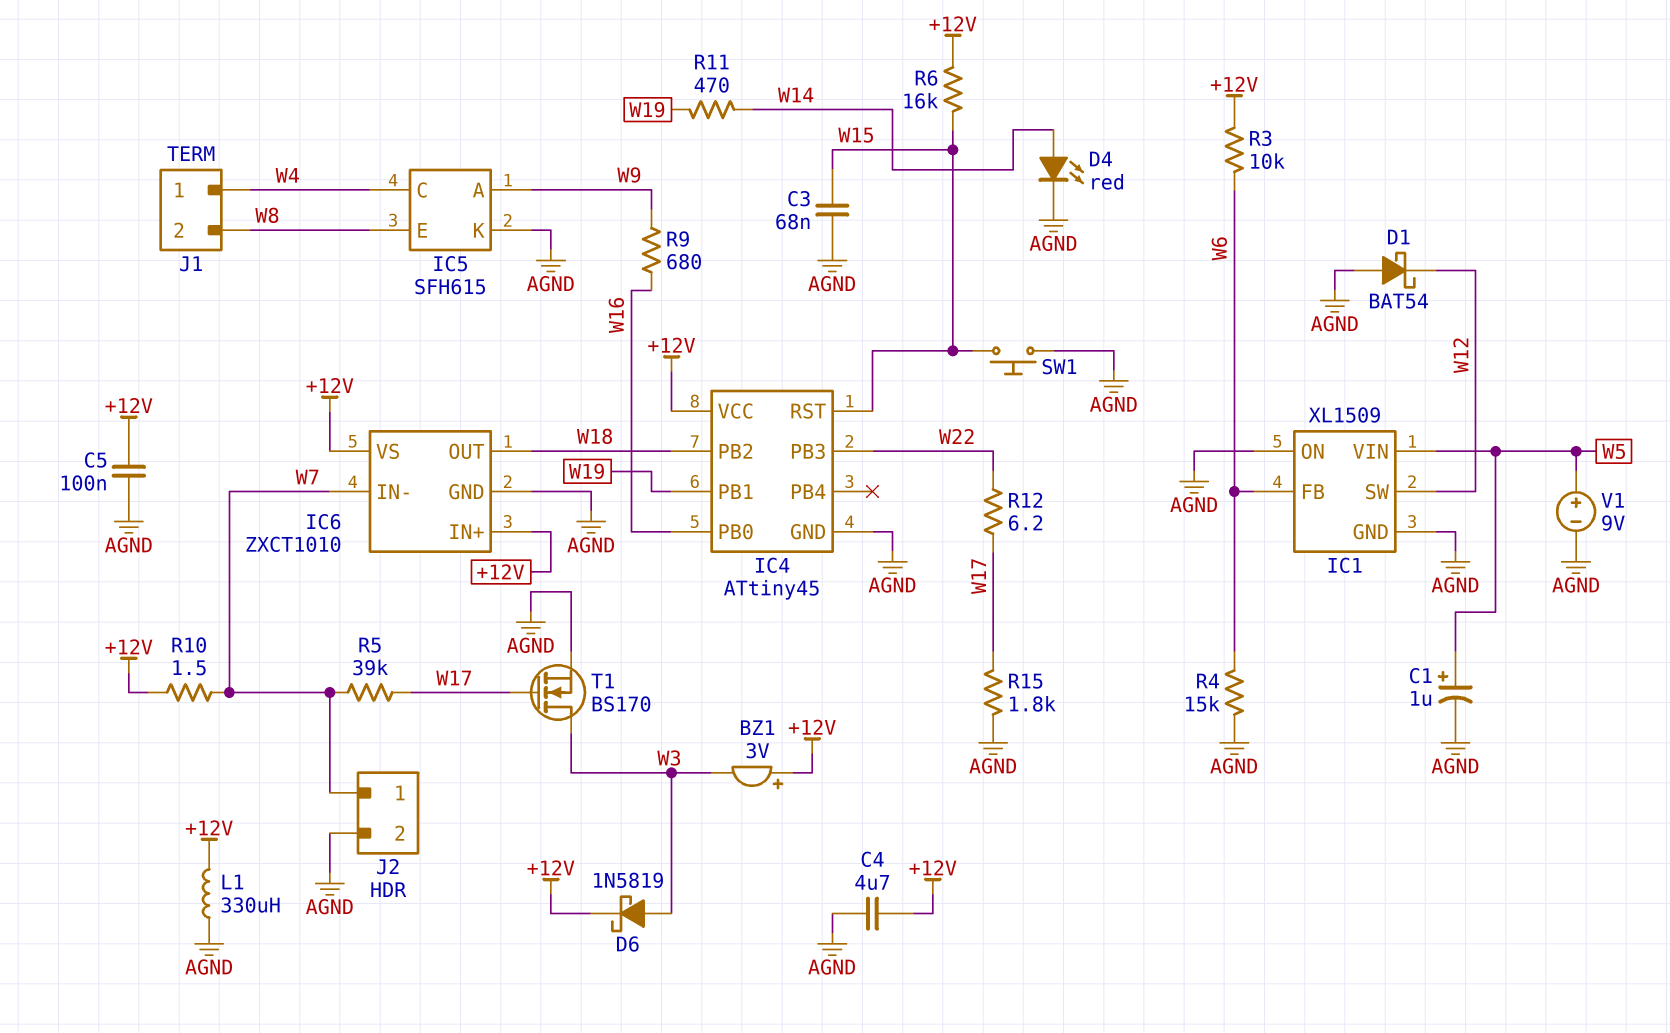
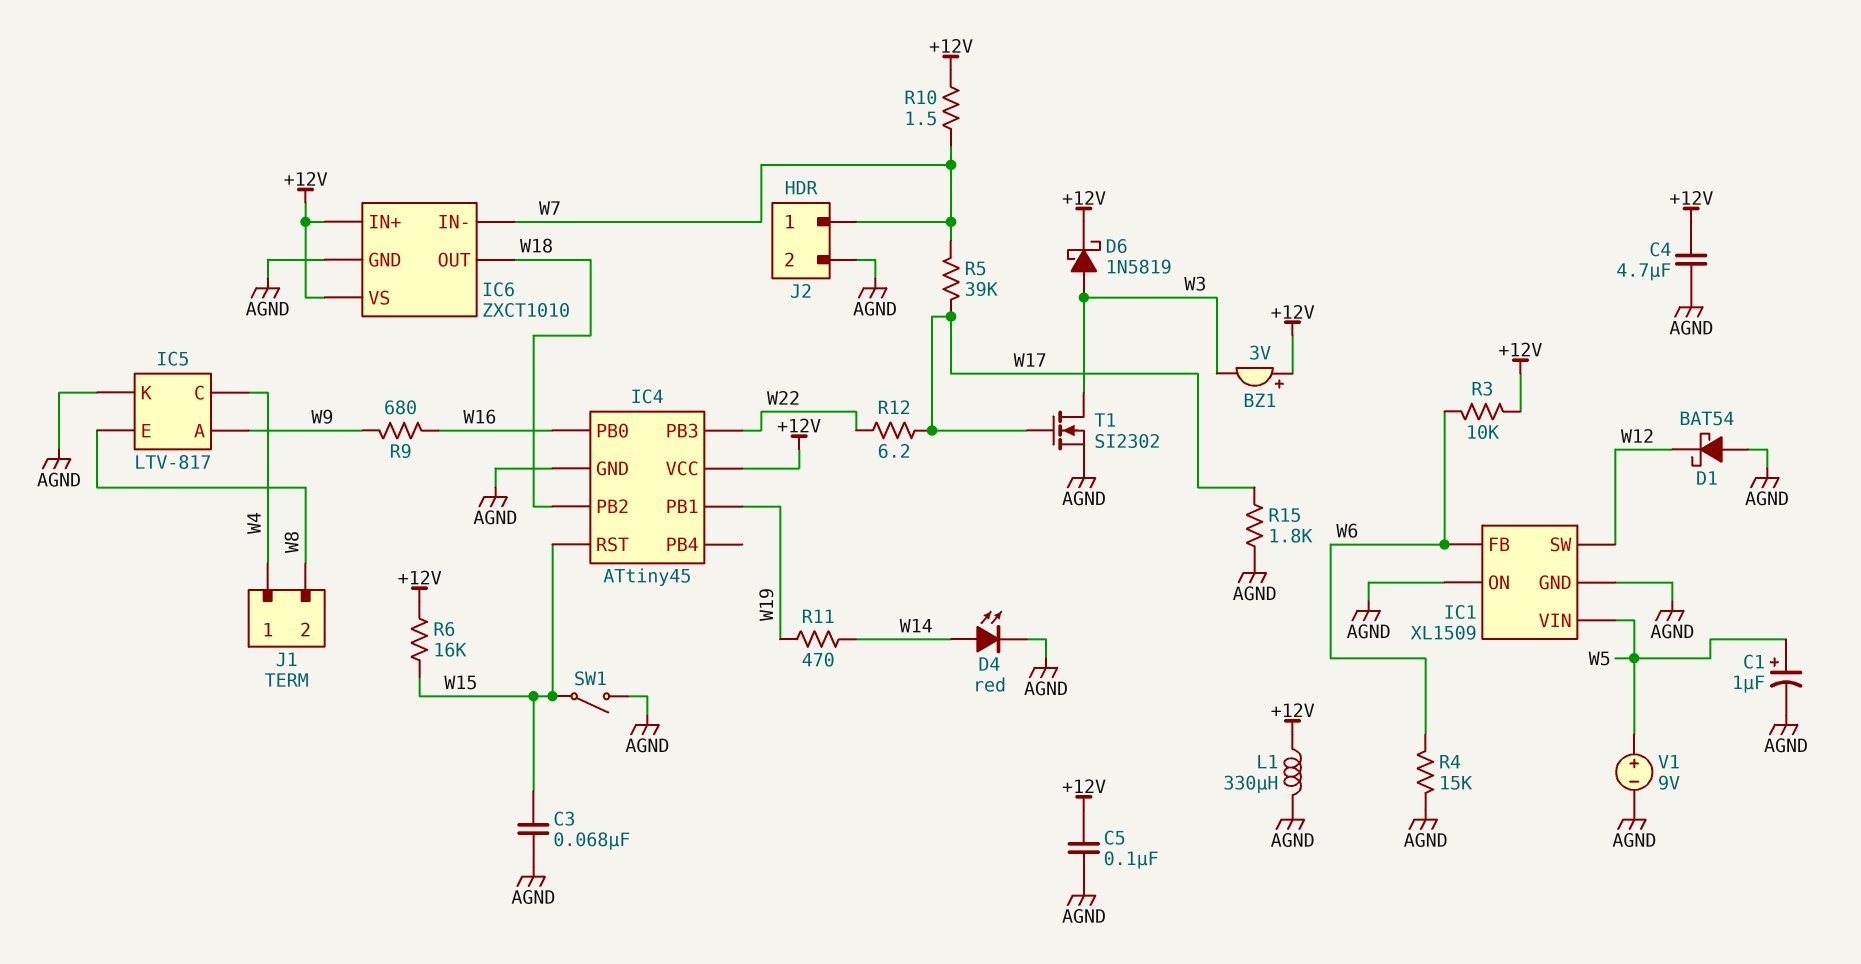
IC5: SFH615 -> LTV-817
SW1: button (AGND, W15) -> switch (AGND, W15)
T1: NMOS BS170 (G W17, D W3, S AGND) -> NMOS SI2302 (G W17, D W3, S AGND)

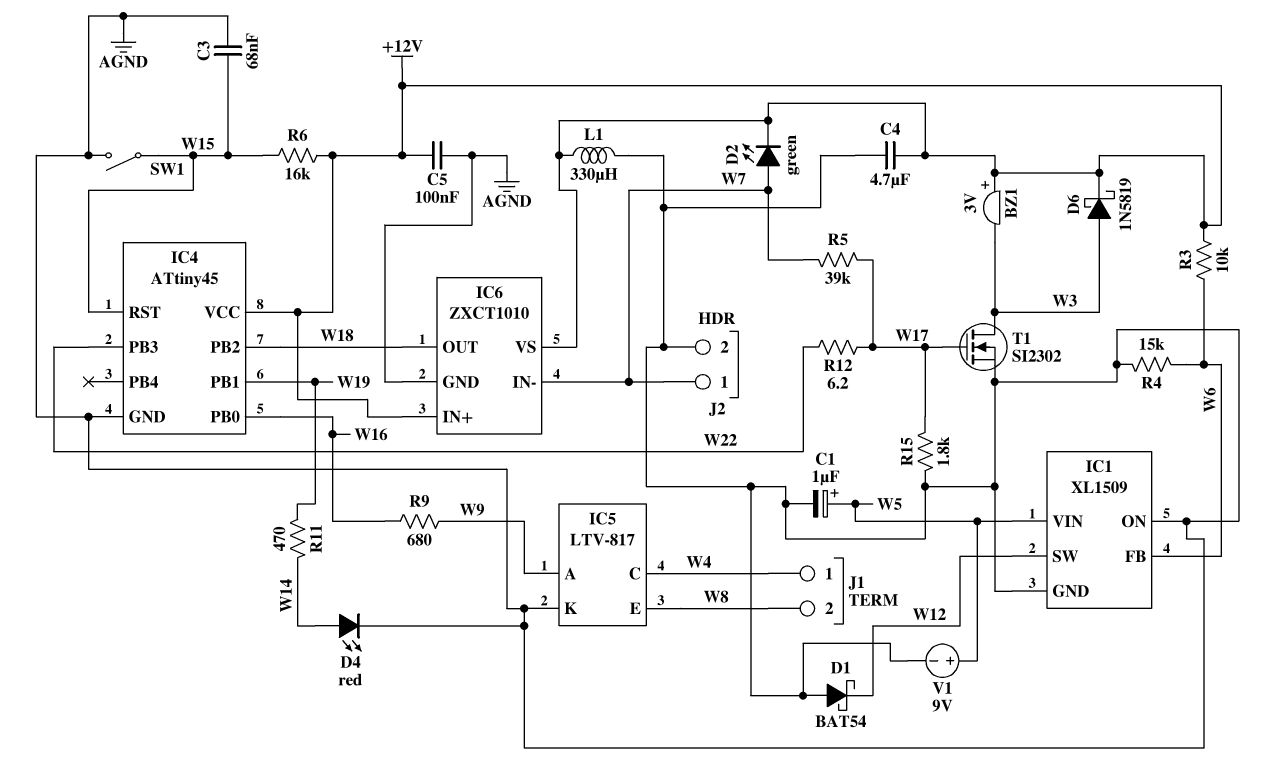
D2: none -> LED green (A W7, K +12V)
R10: 1.5 (+12V, W7) -> none

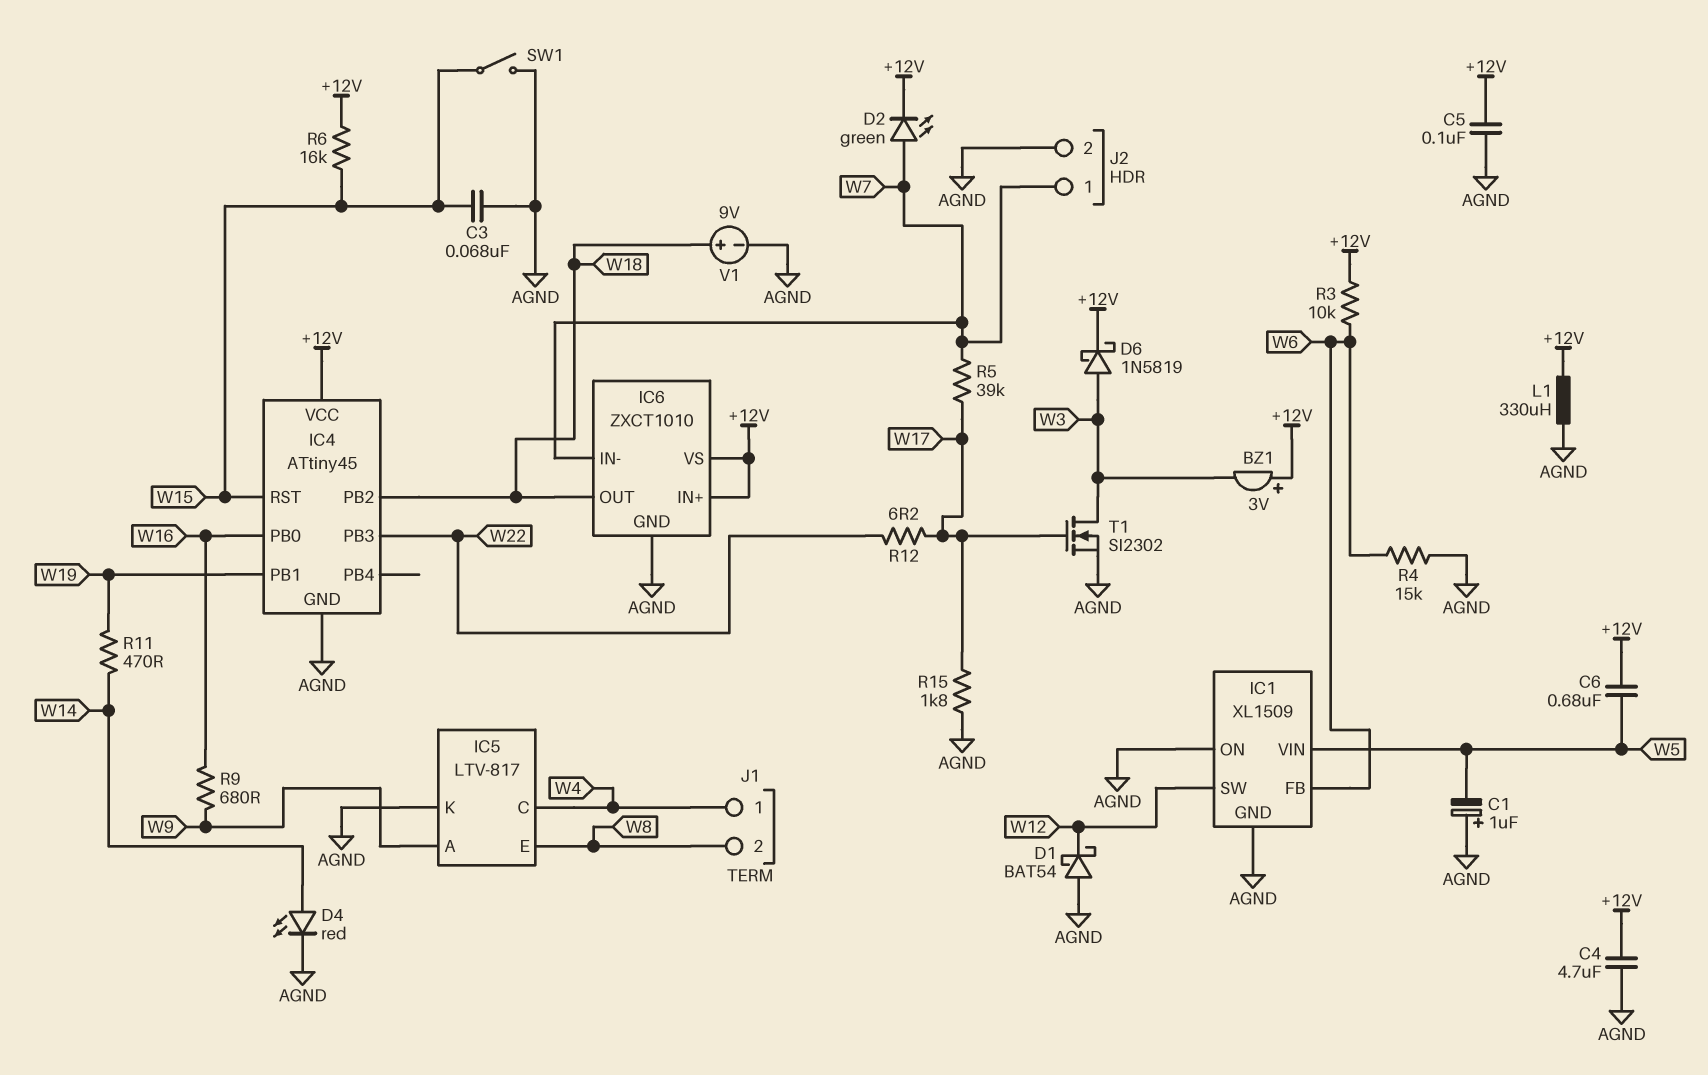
C1: 1uF (plus W5, minus AGND) -> 1uF (plus AGND, minus W5)
C6: none -> 680nF (+12V, W5)
V1: 9V (plus W5, minus AGND) -> 9V (plus W18, minus AGND)

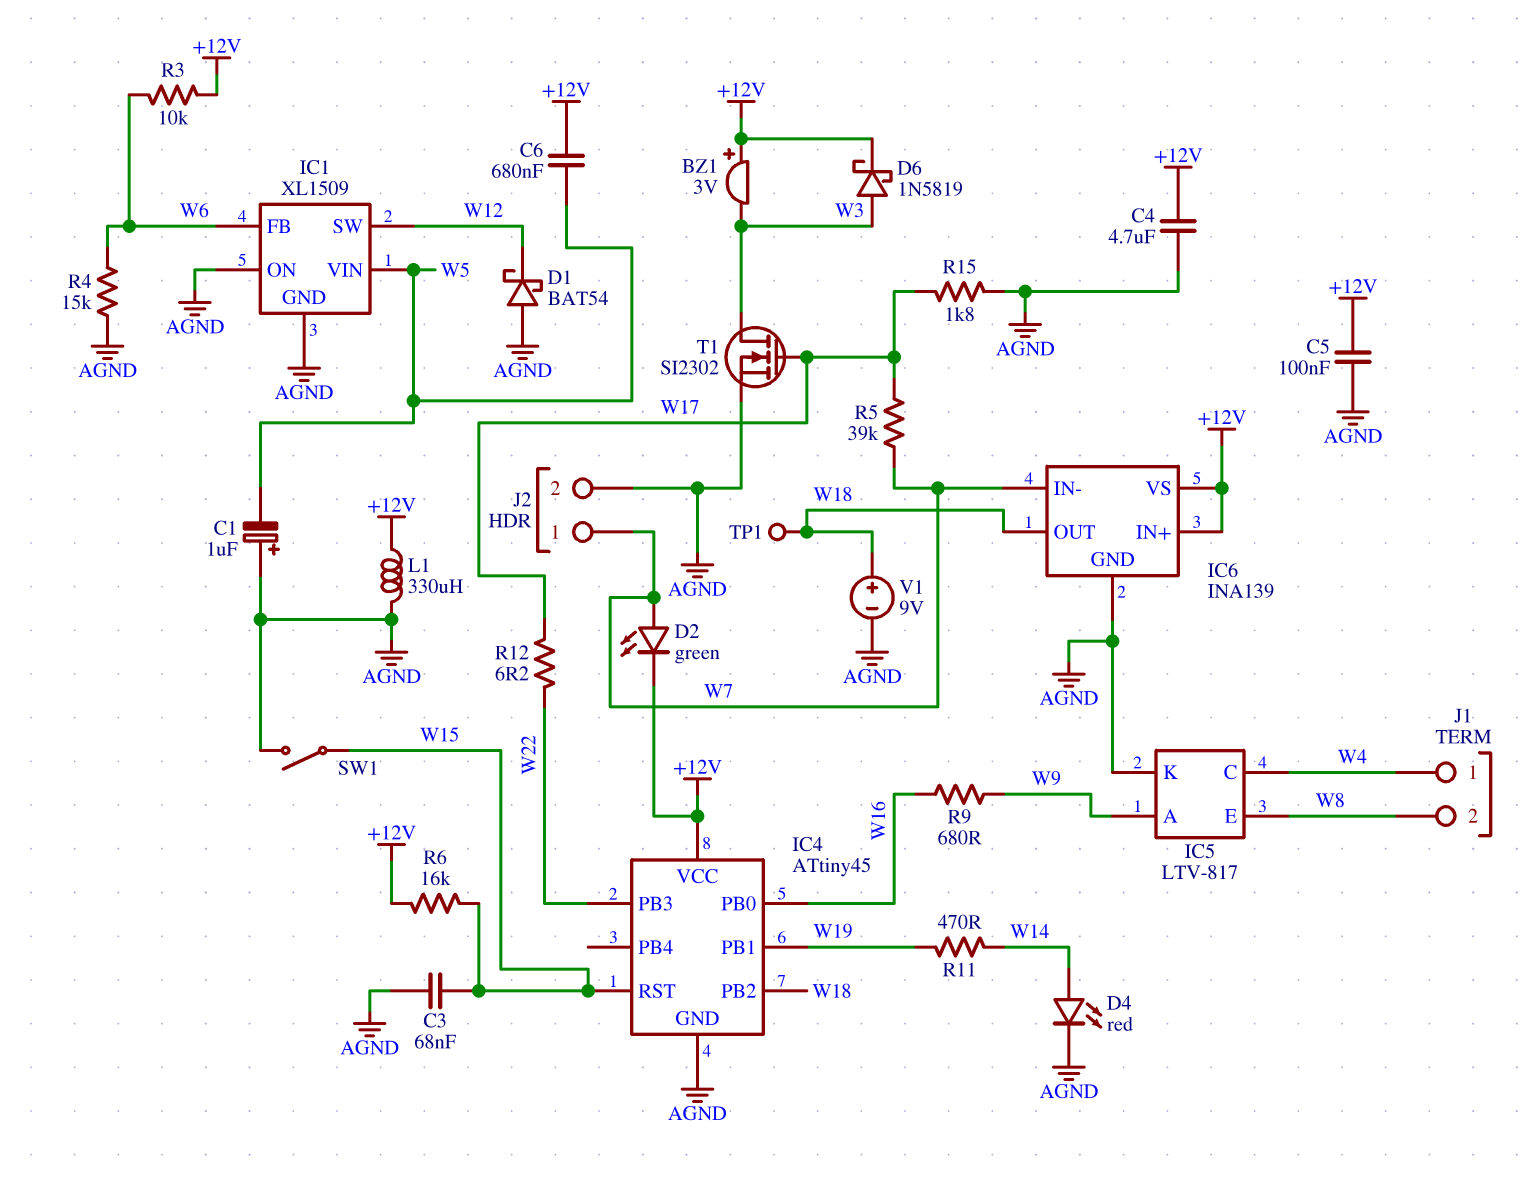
IC6: ZXCT1010 -> INA139
TP1: none -> test point (W18)

